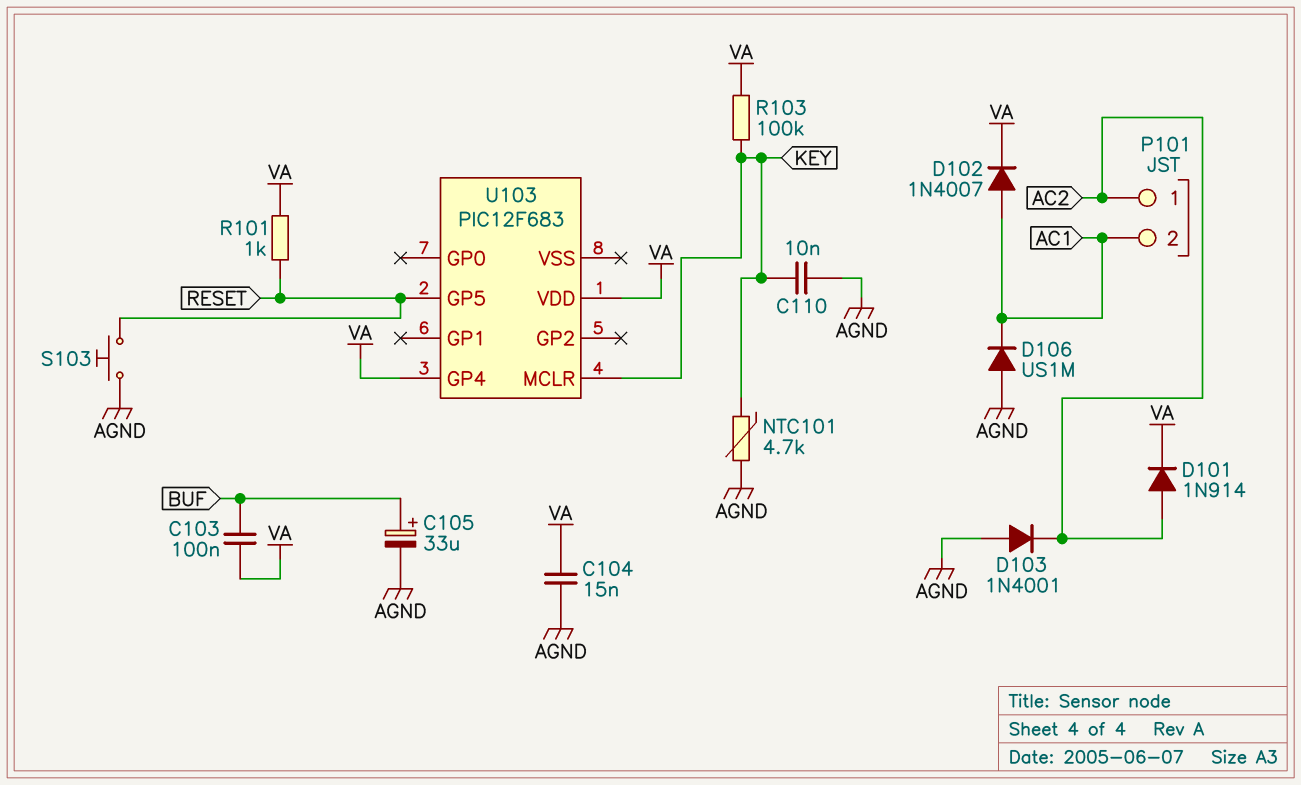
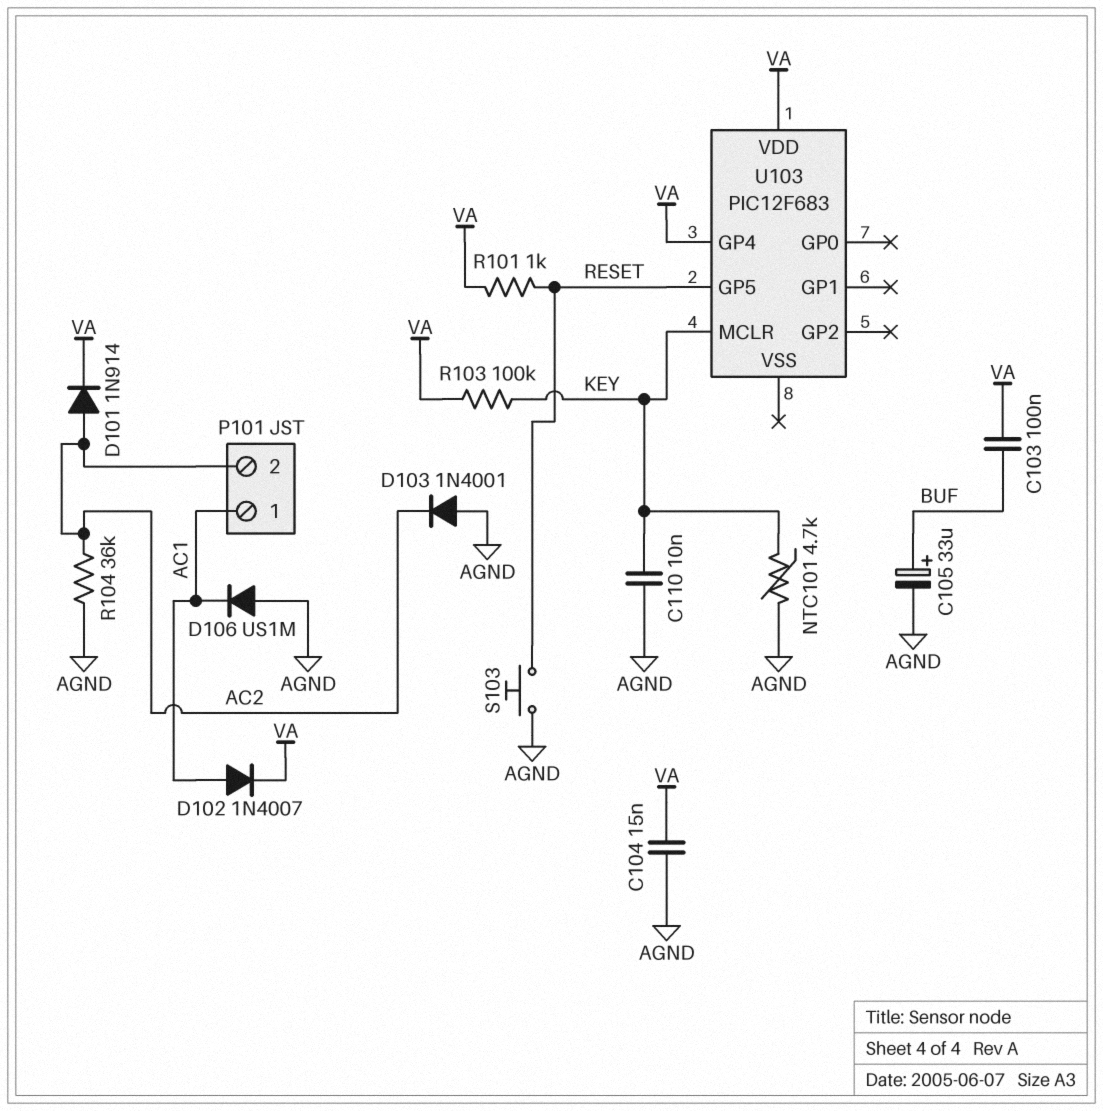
P101 pin 1: AC2 -> AC1
P101 pin 2: AC1 -> AC2
R104: none -> 36k (AC2, AGND)

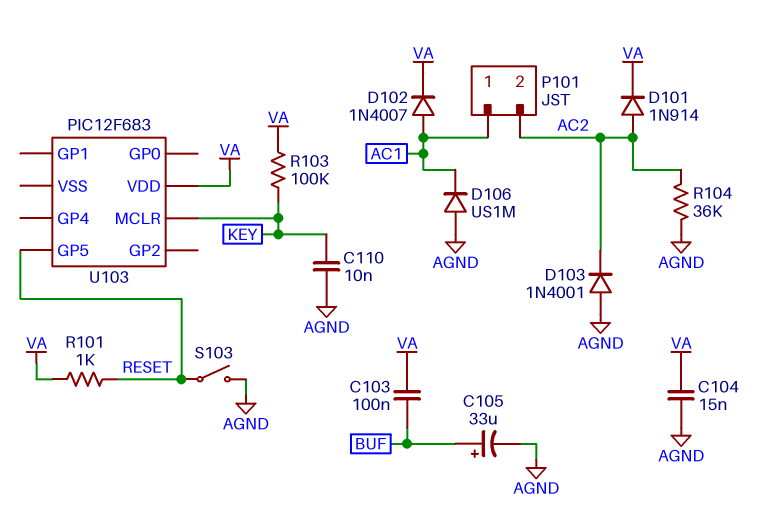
NTC101: 4.7k (AGND, KEY) -> none
S103: button (AGND, RESET) -> switch (AGND, RESET)
U103 pin GP4: VA -> none

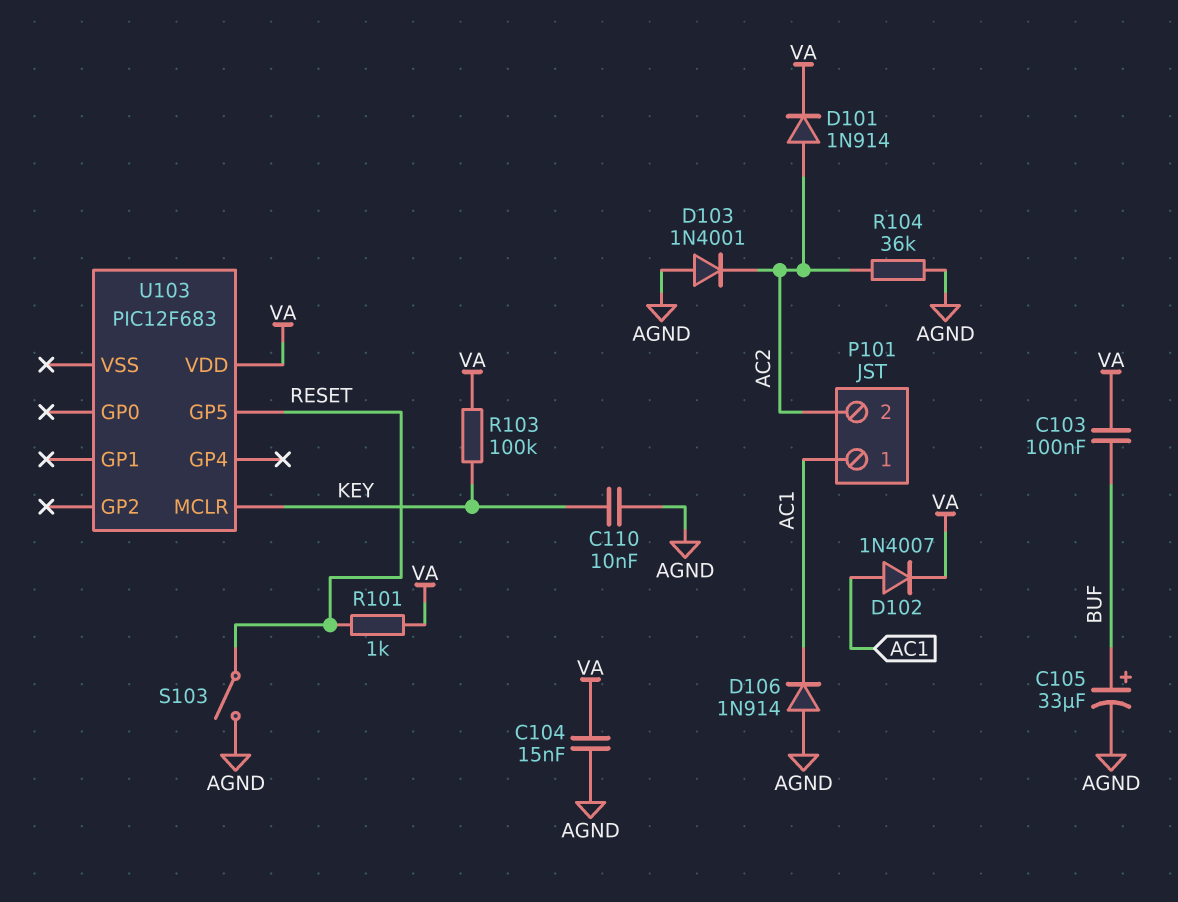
D106: diode US1M (A AGND, K AC1) -> diode 1N914 (A AGND, K AC1)

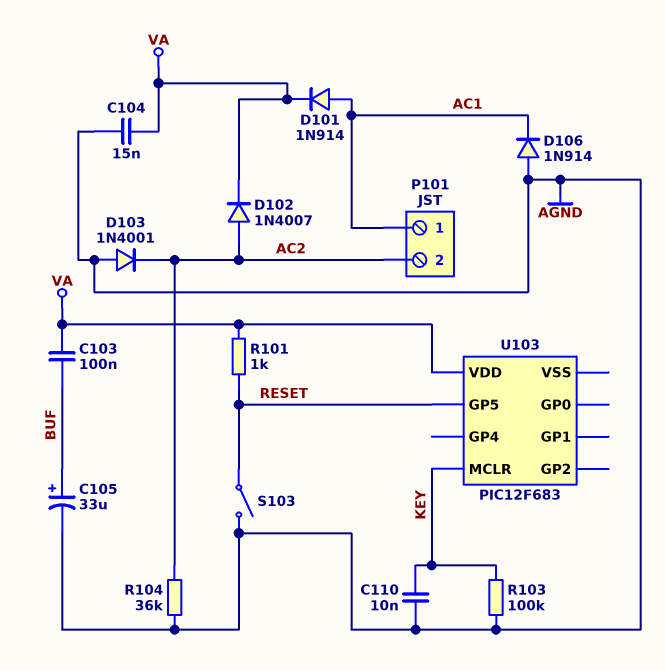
D101: diode 1N914 (A AC2, K VA) -> diode 1N914 (A AC1, K VA)
D102: diode 1N4007 (A AC1, K VA) -> diode 1N4007 (A AC2, K VA)
R103: 100k (KEY, VA) -> 100k (AGND, KEY)

